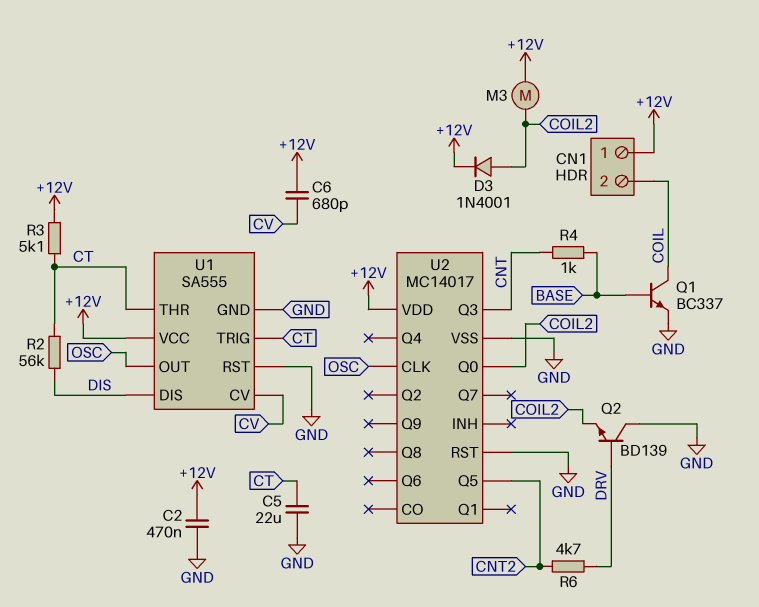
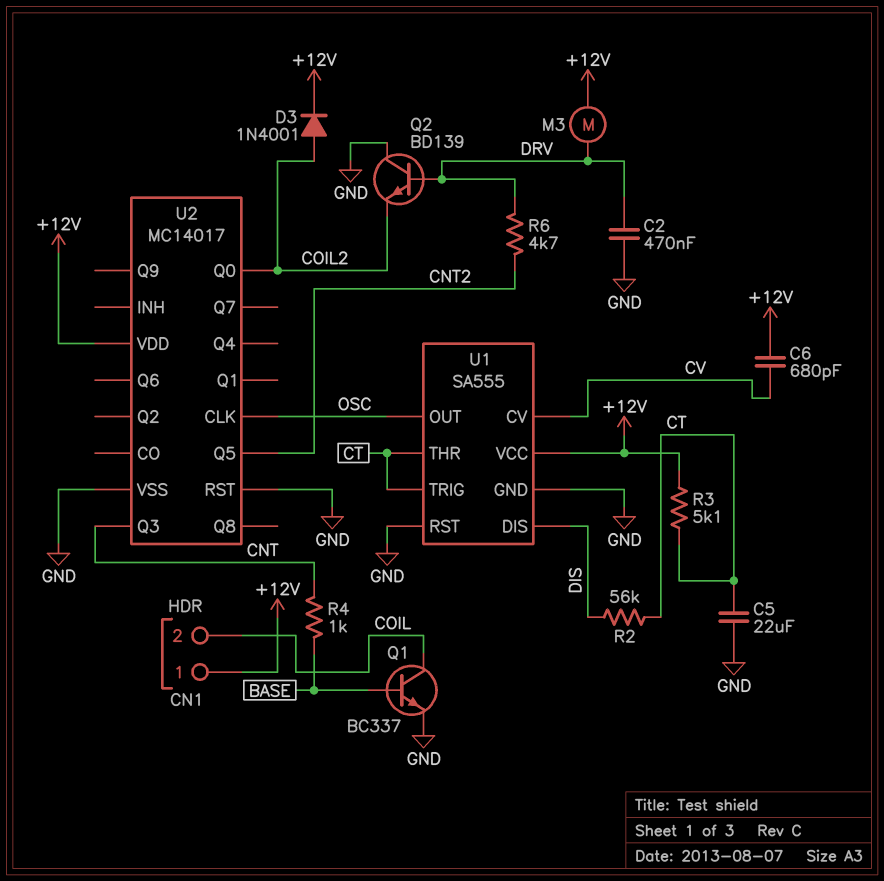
C2: 470nF (+12V, GND) -> 470nF (DRV, GND)
M3: motor (+12V, COIL2) -> motor (+12V, DRV)

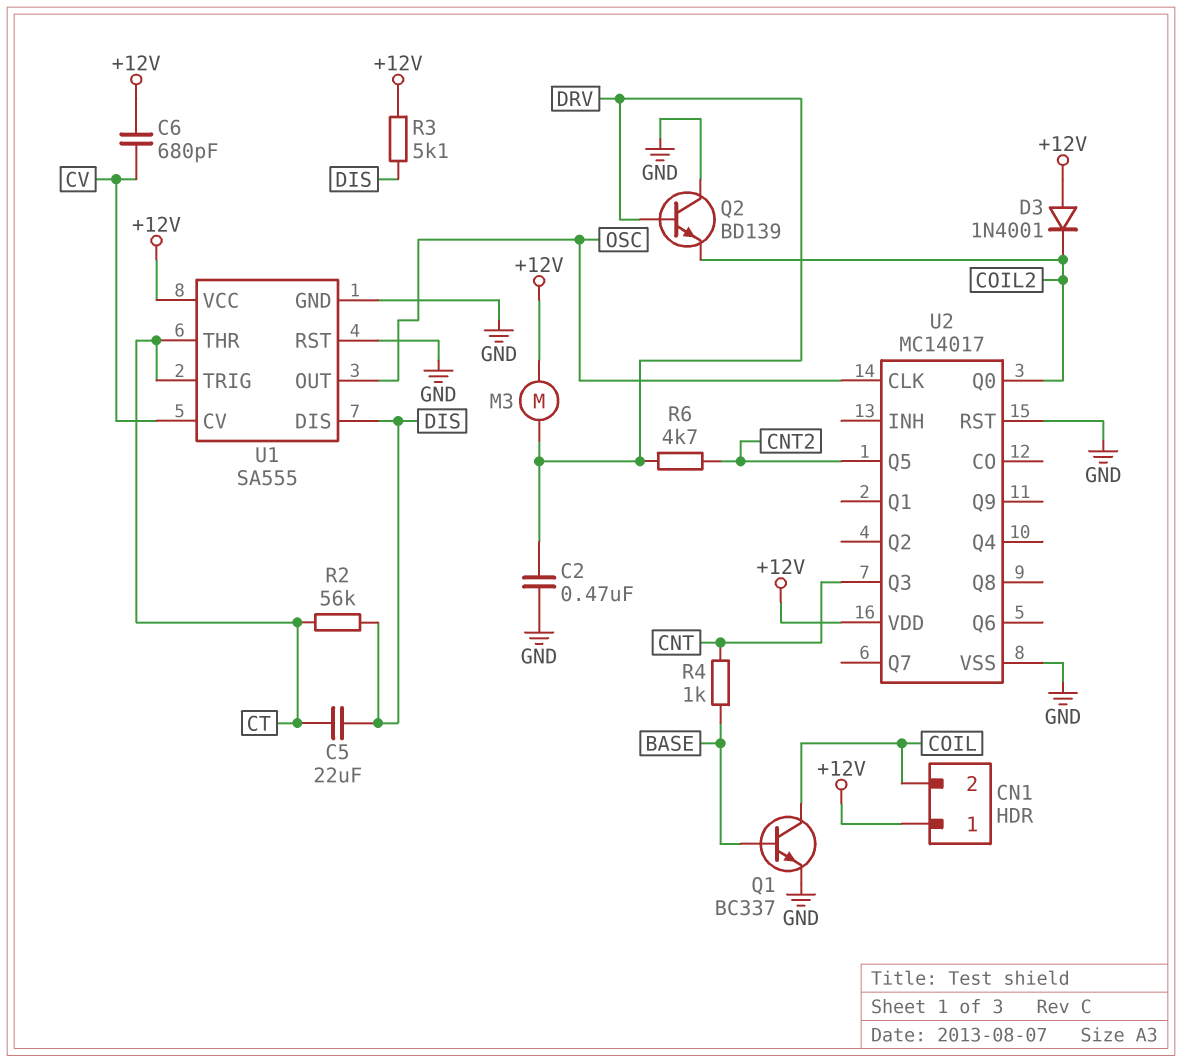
C5: 22uF (CT, GND) -> 22uF (CT, DIS)
D3: diode 1N4001 (A COIL2, K +12V) -> diode 1N4001 (A +12V, K COIL2)
R3: 5.1k (+12V, CT) -> 5.1k (+12V, DIS)

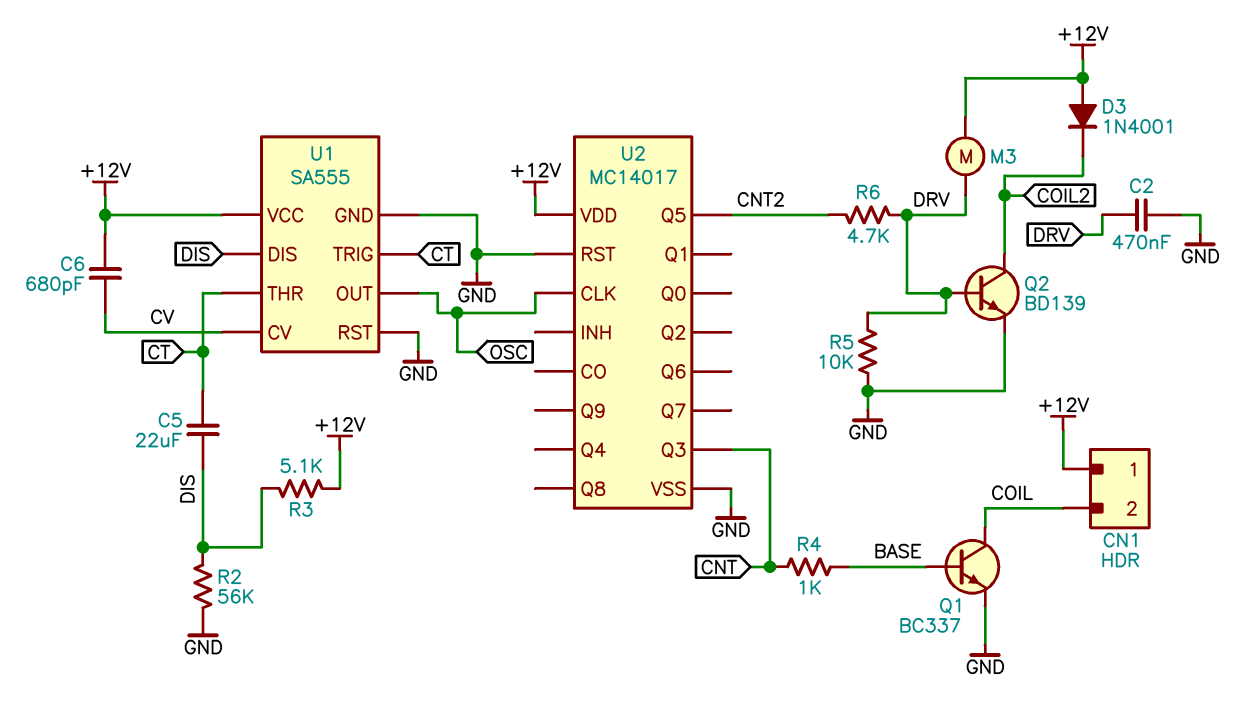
Q2: NPN BD139 (B DRV, C GND, E COIL2) -> NPN BD139 (B DRV, C COIL2, E GND)
R2: 56k (CT, DIS) -> 56k (DIS, GND)
R5: none -> 10k (DRV, GND)
U2 pin Q0: COIL2 -> none

